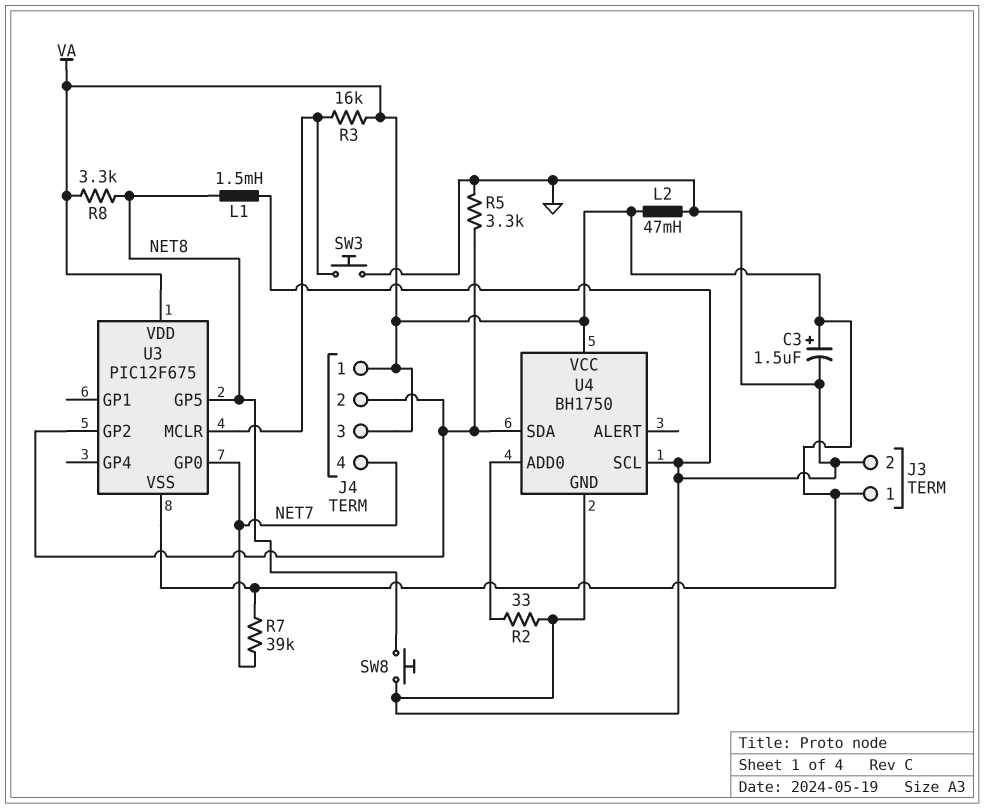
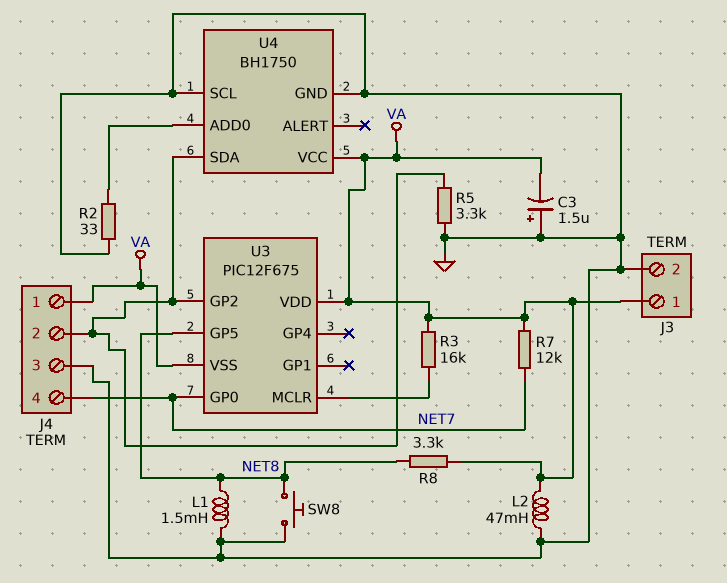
C3: 1.5uF (plus VA, minus GND) -> 1.5uF (plus GND, minus VA)
J4 pin 3: VA -> GND
R7: 39k (NET7, VA) -> 12k (NET7, VA)
SW3: button (GND, U3/MCLR) -> none

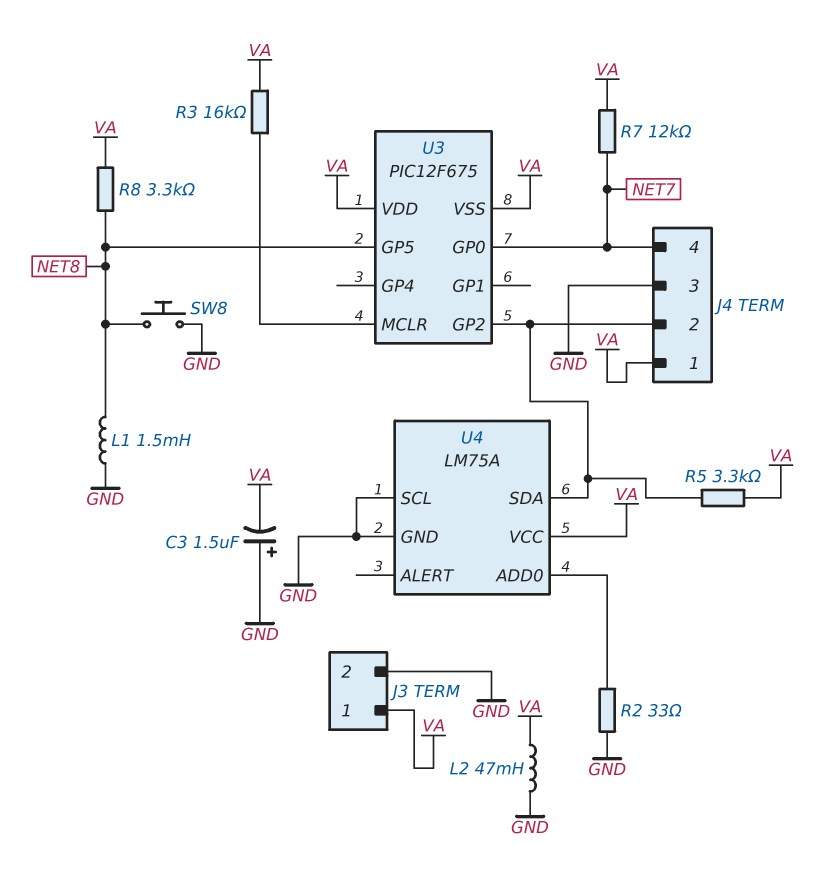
R5: 3.3k (GND, J4/2) -> 3.3k (J4/2, VA)
U4: BH1750 -> LM75A

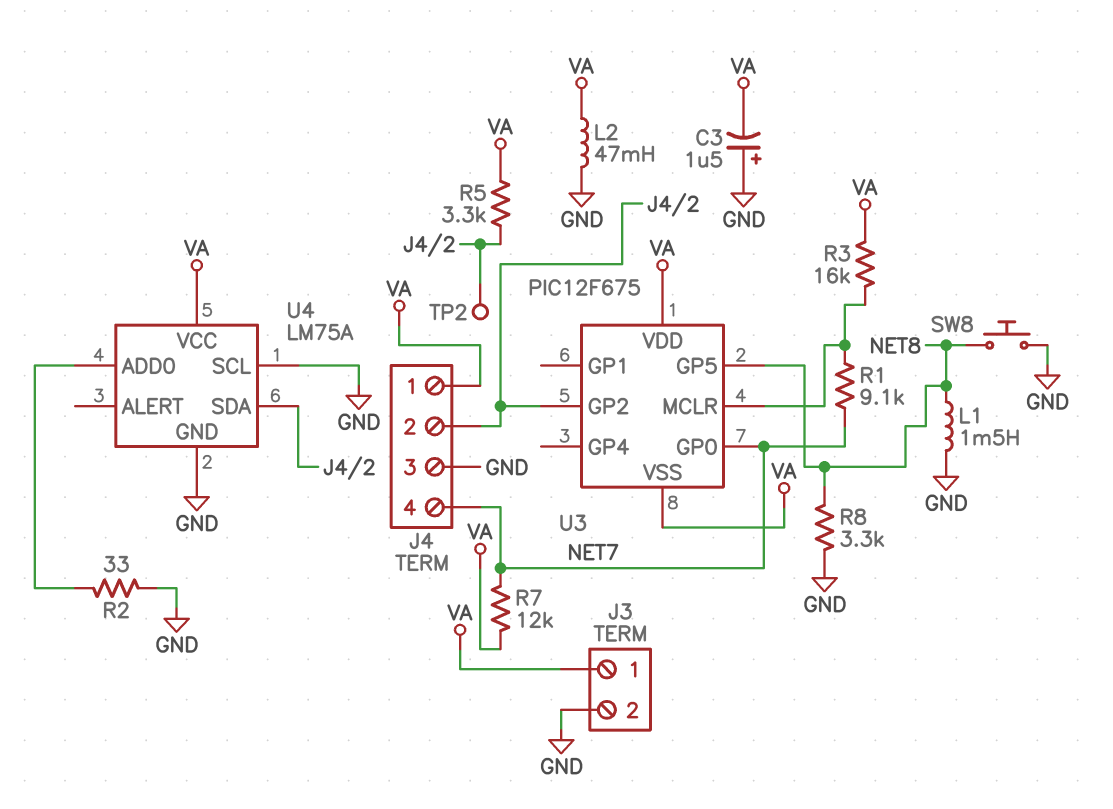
R1: none -> 9.1k (NET7, U3/MCLR)
R8: 3.3k (NET8, VA) -> 3.3k (GND, NET8)
TP2: none -> test point (J4/2)

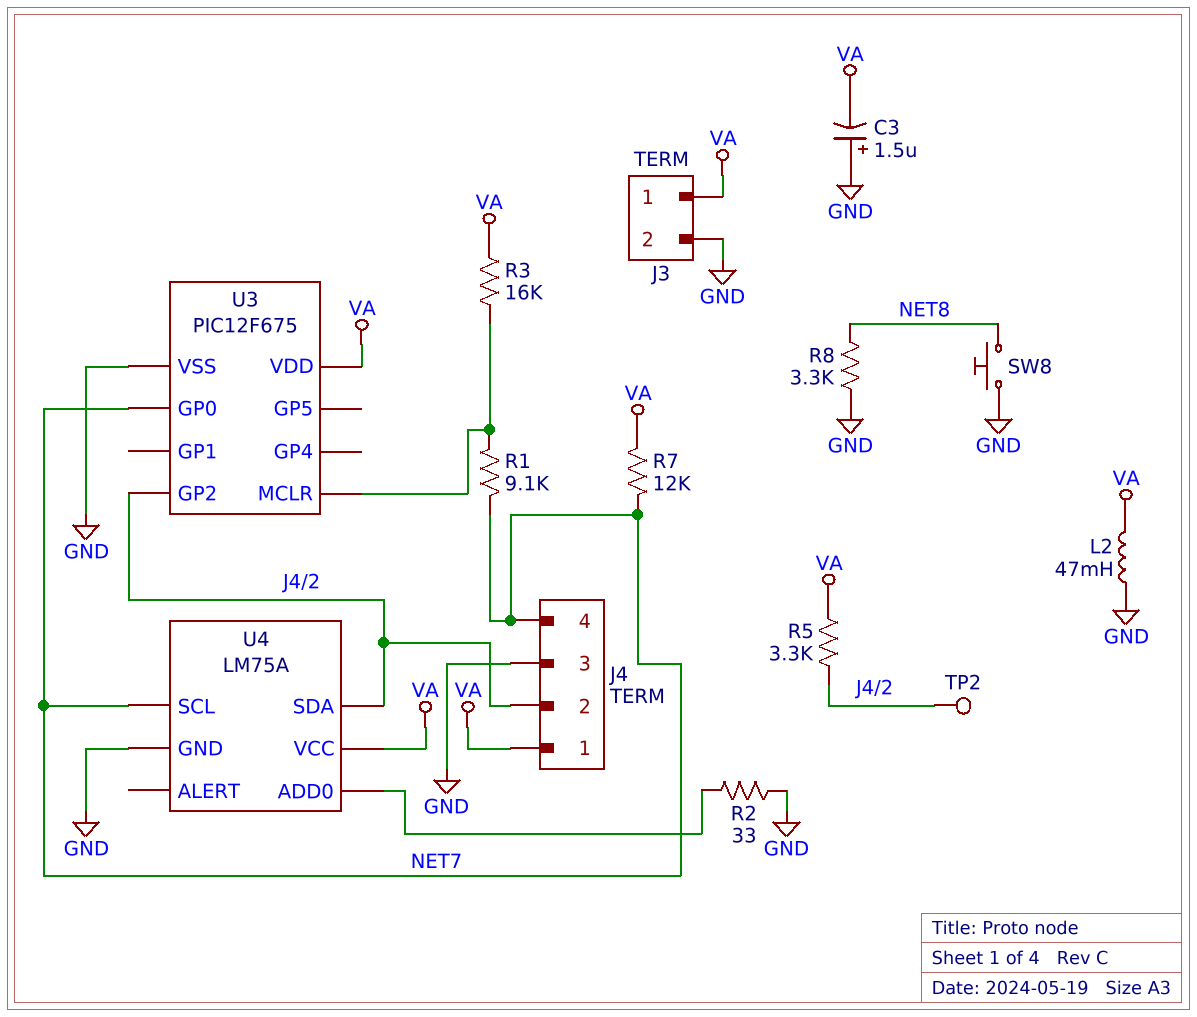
L1: 1.5mH (GND, NET8) -> none
U3 pin GP5: NET8 -> none
U3 pin VSS: VA -> GND
U4 pin SCL: GND -> NET7

